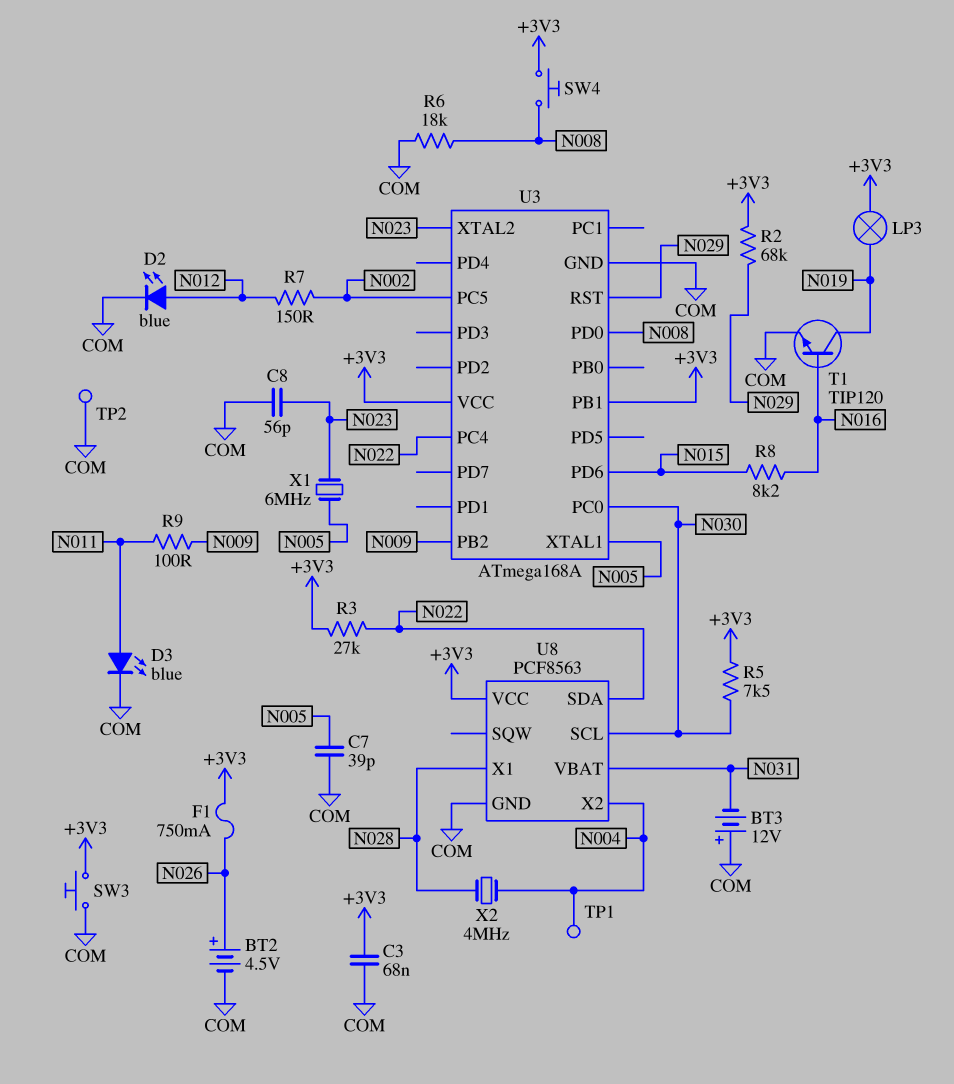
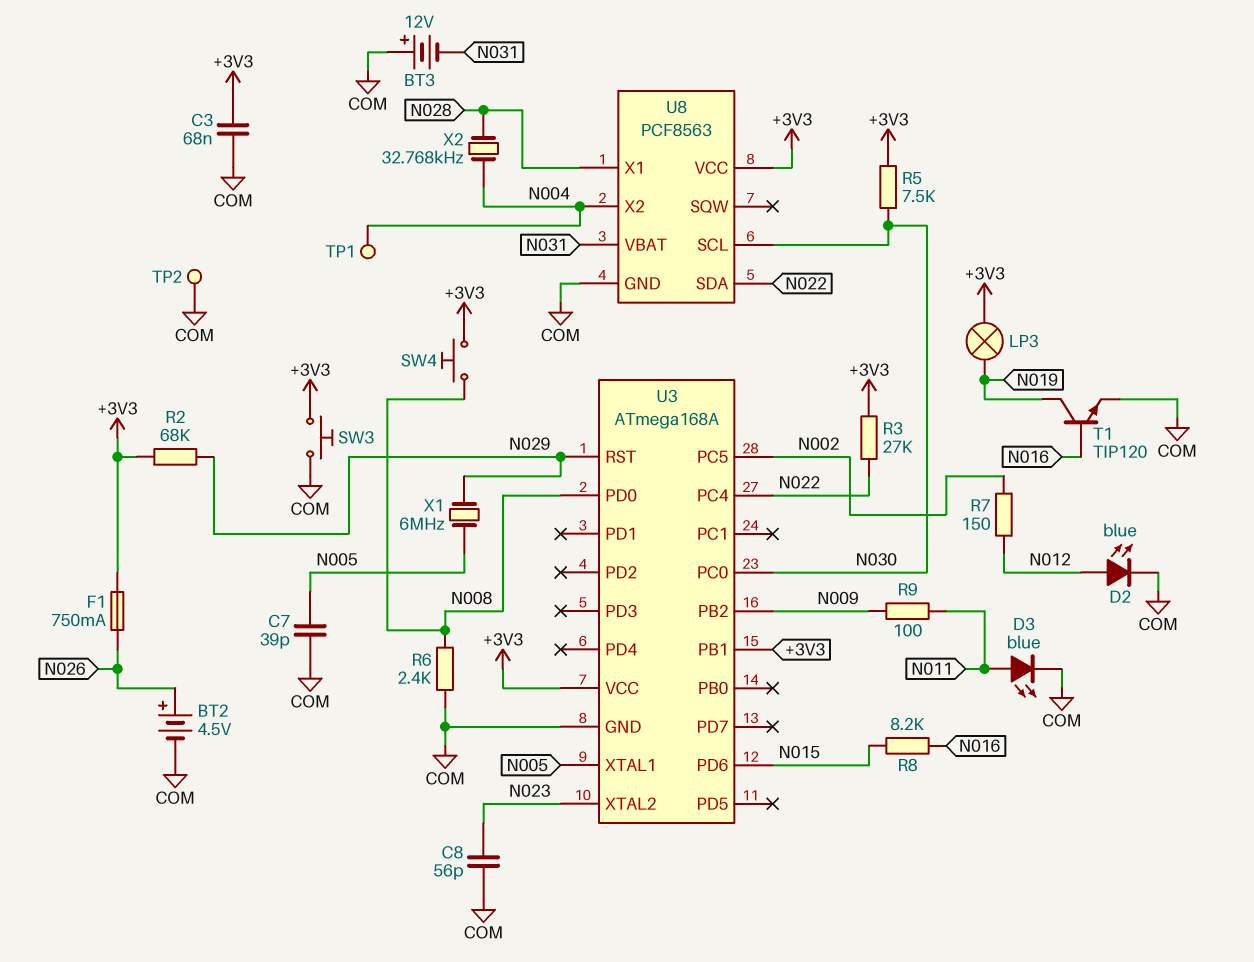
R6: 18k (COM, N008) -> 2.4k (COM, N008)
X1: 6MHz (N005, N023) -> 6MHz (N005, N029)
X2: 4MHz (N004, N028) -> 32.768kHz (N004, N028)

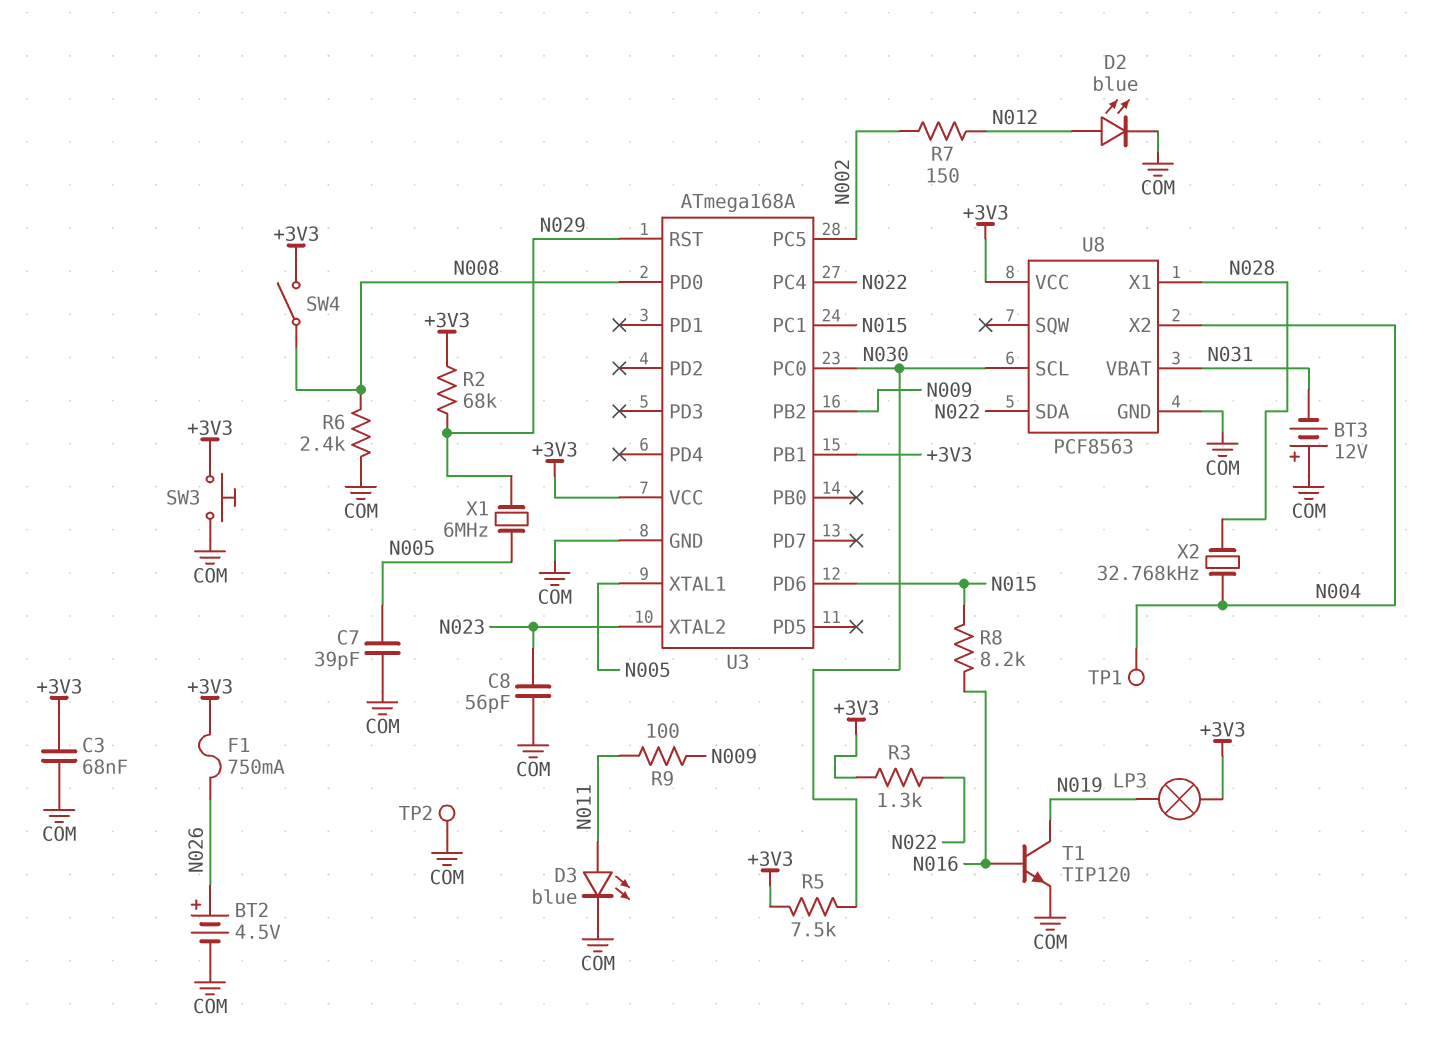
R3: 27k (+3V3, N022) -> 1.3k (+3V3, N022)
SW4: button (+3V3, N008) -> switch (+3V3, N008)
U3 pin PC1: none -> N015

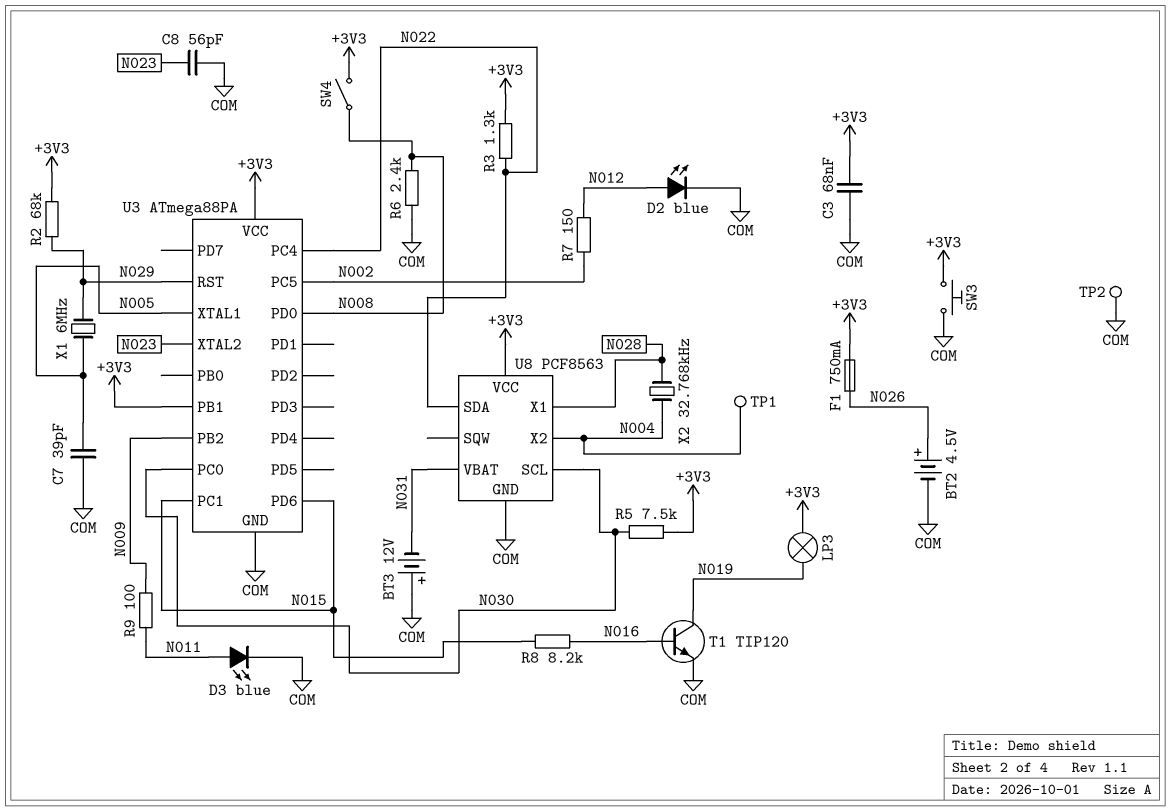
U3: ATmega168A -> ATmega88PA

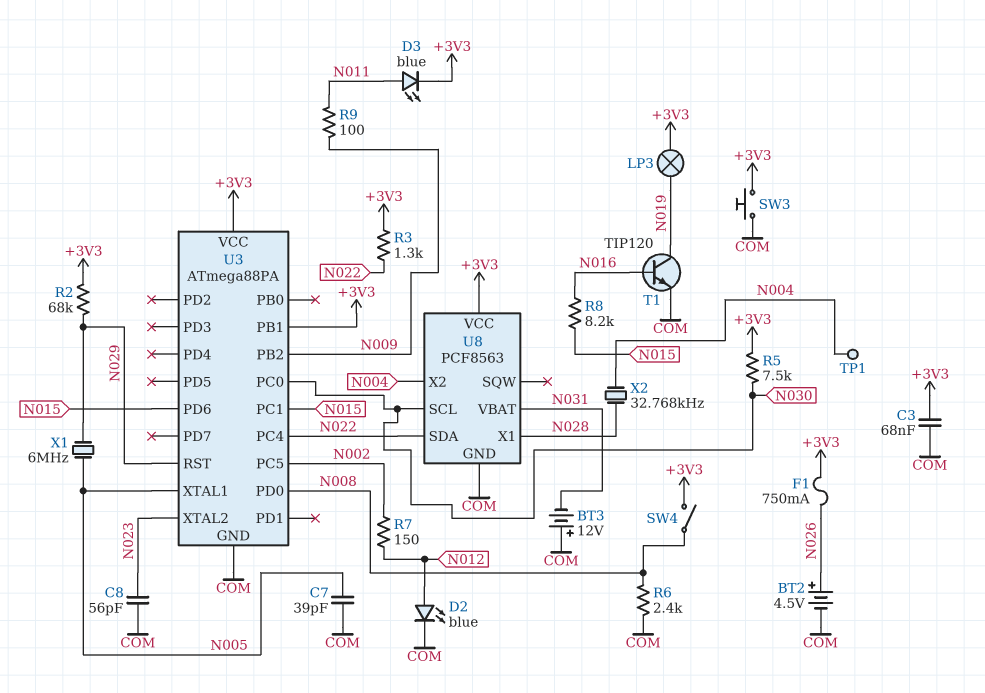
D3: LED blue (A N011, K COM) -> LED blue (A N011, K +3V3)
TP2: test point (COM) -> none

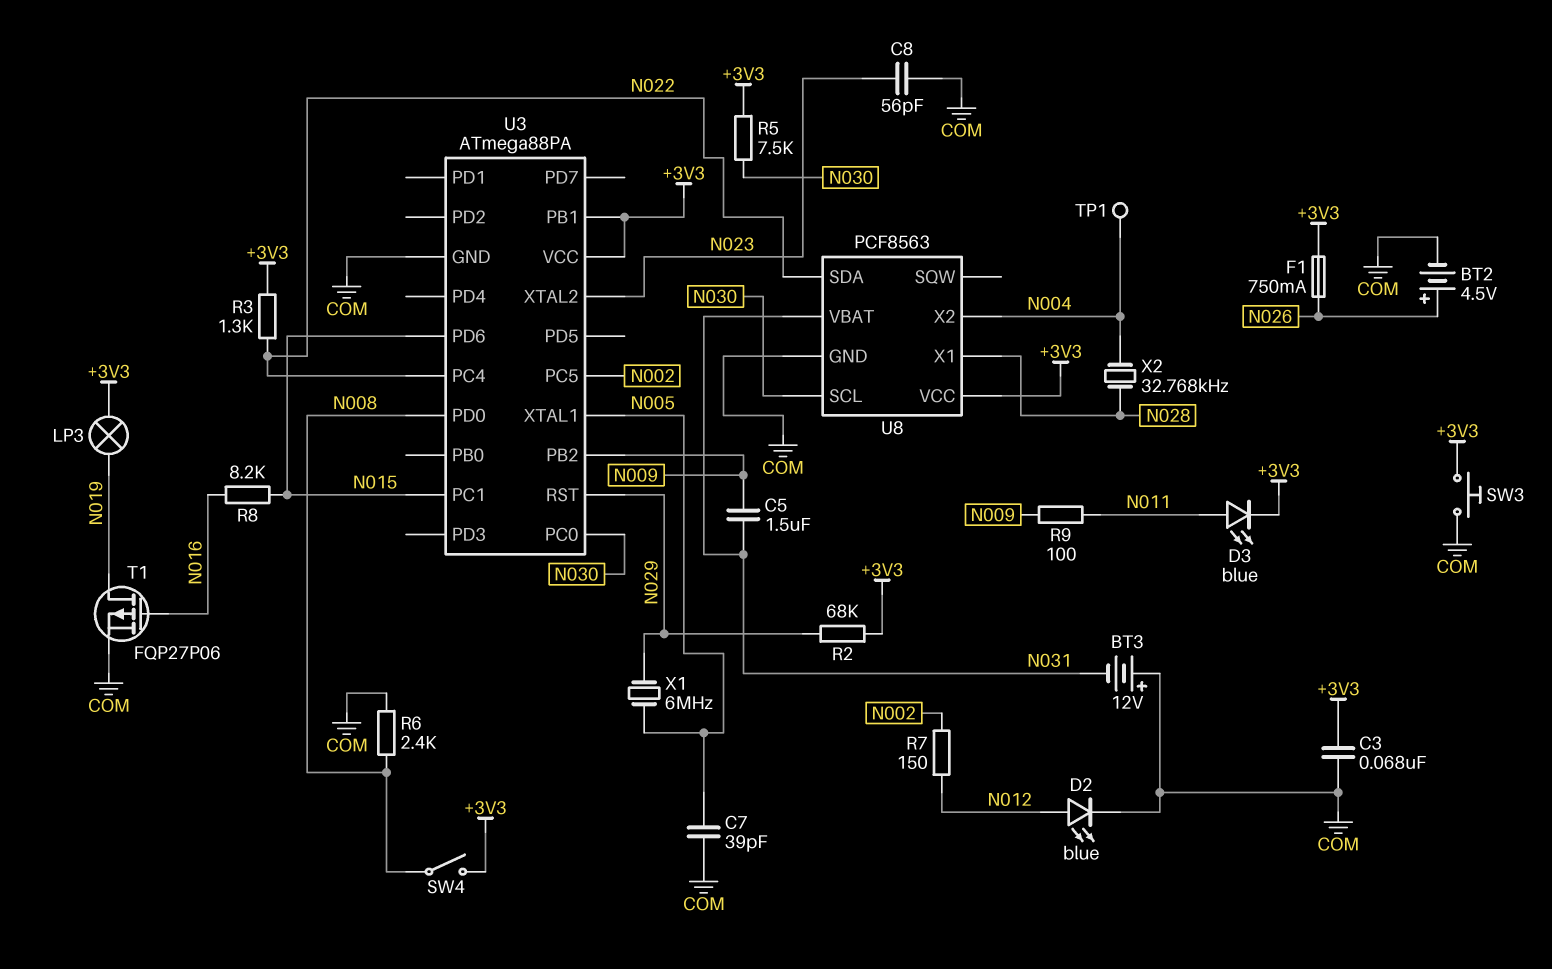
C5: none -> 1.5uF (N009, N031)
T1: NPN TIP120 (B N016, C N019, E COM) -> PMOS FQP27P06 (G N016, D N019, S COM)

